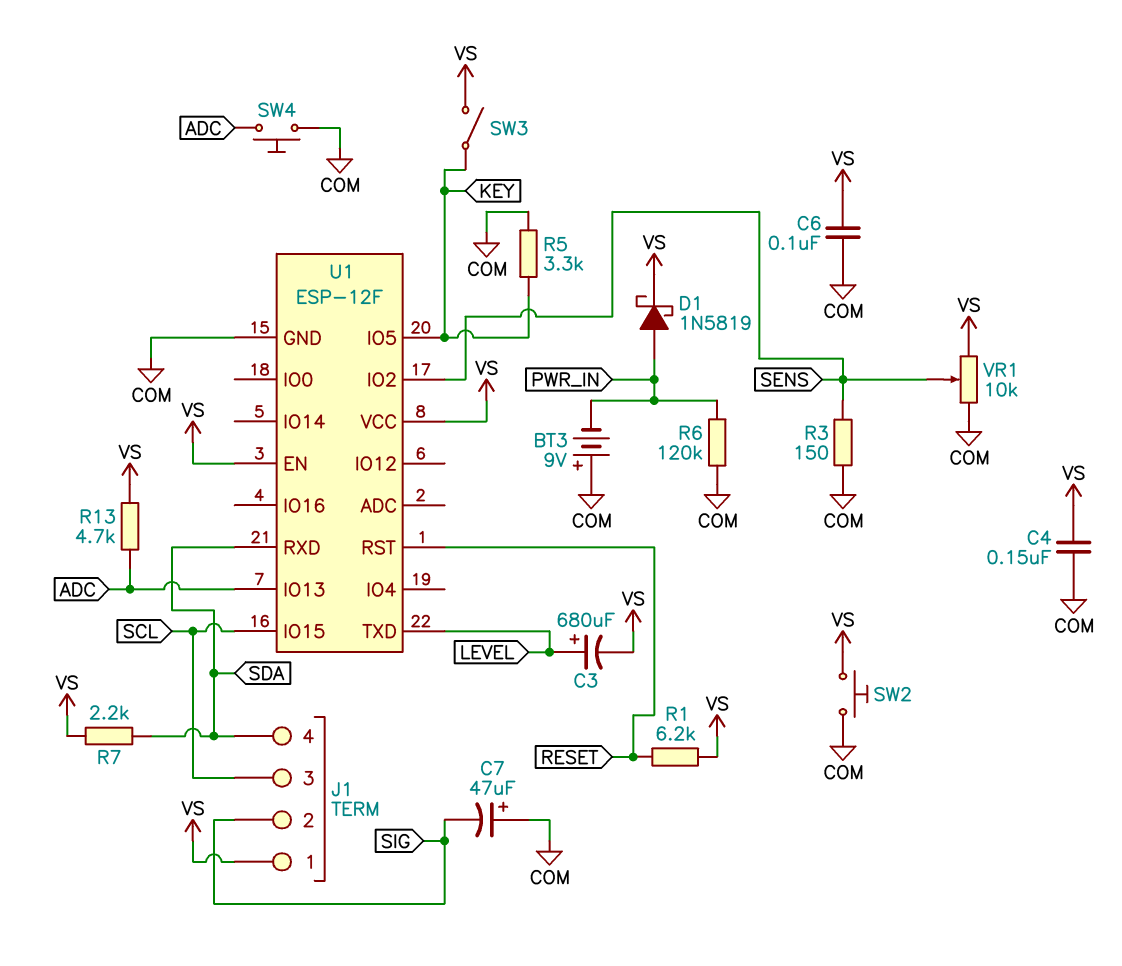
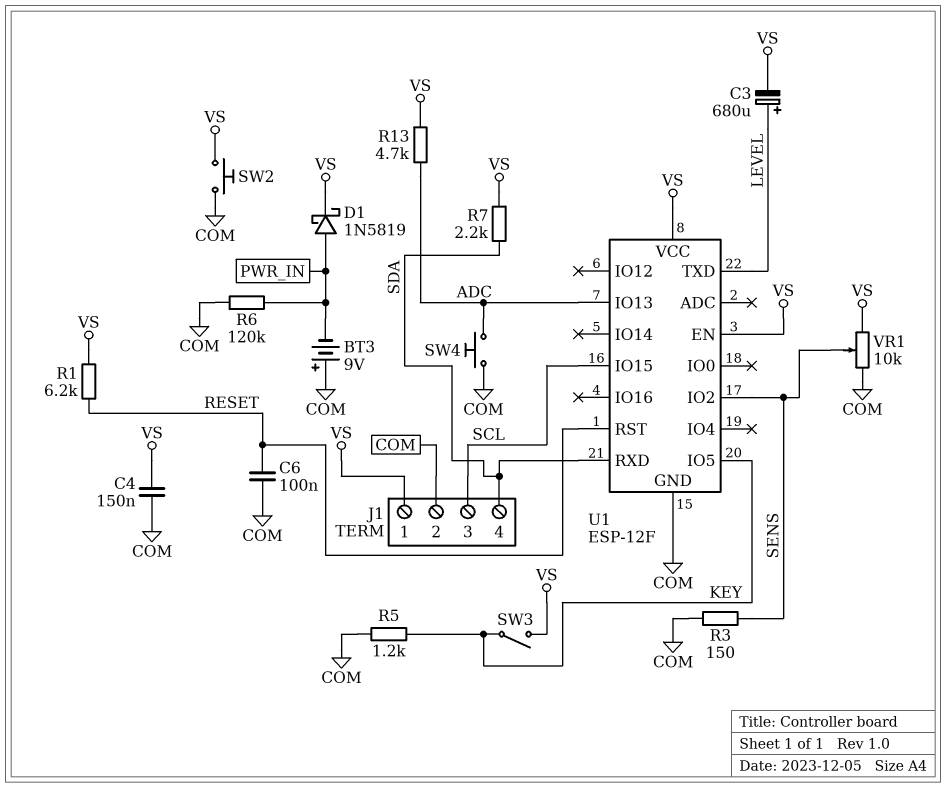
C6: 100nF (COM, VS) -> 100nF (COM, RESET)
C7: 47uF (plus COM, minus SIG) -> none
J1 pin 2: SIG -> COM
R5: 3.3k (COM, KEY) -> 1.2k (COM, KEY)

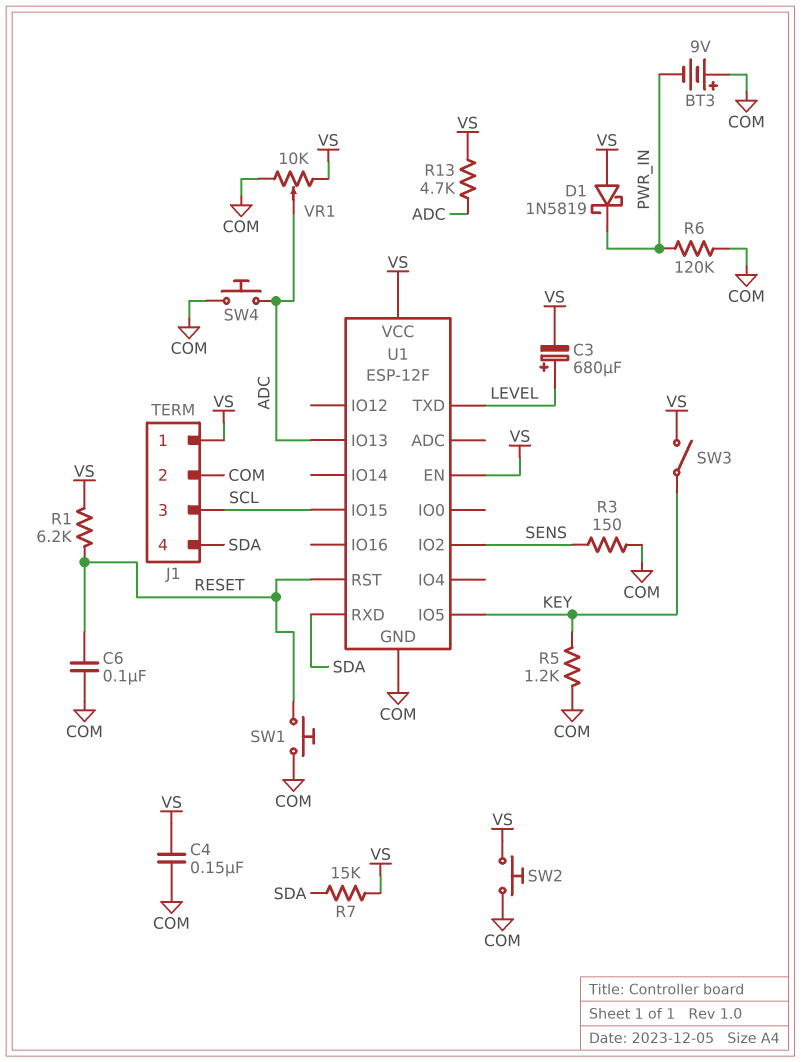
D1: schottky 1N5819 (A PWR_IN, K VS) -> schottky 1N5819 (A VS, K PWR_IN)
R7: 2.2k (SDA, VS) -> 15k (SDA, VS)
SW1: none -> button (COM, RESET)
VR1: 10k (COM, VS, wiper SENS) -> 10k (COM, VS, wiper ADC)

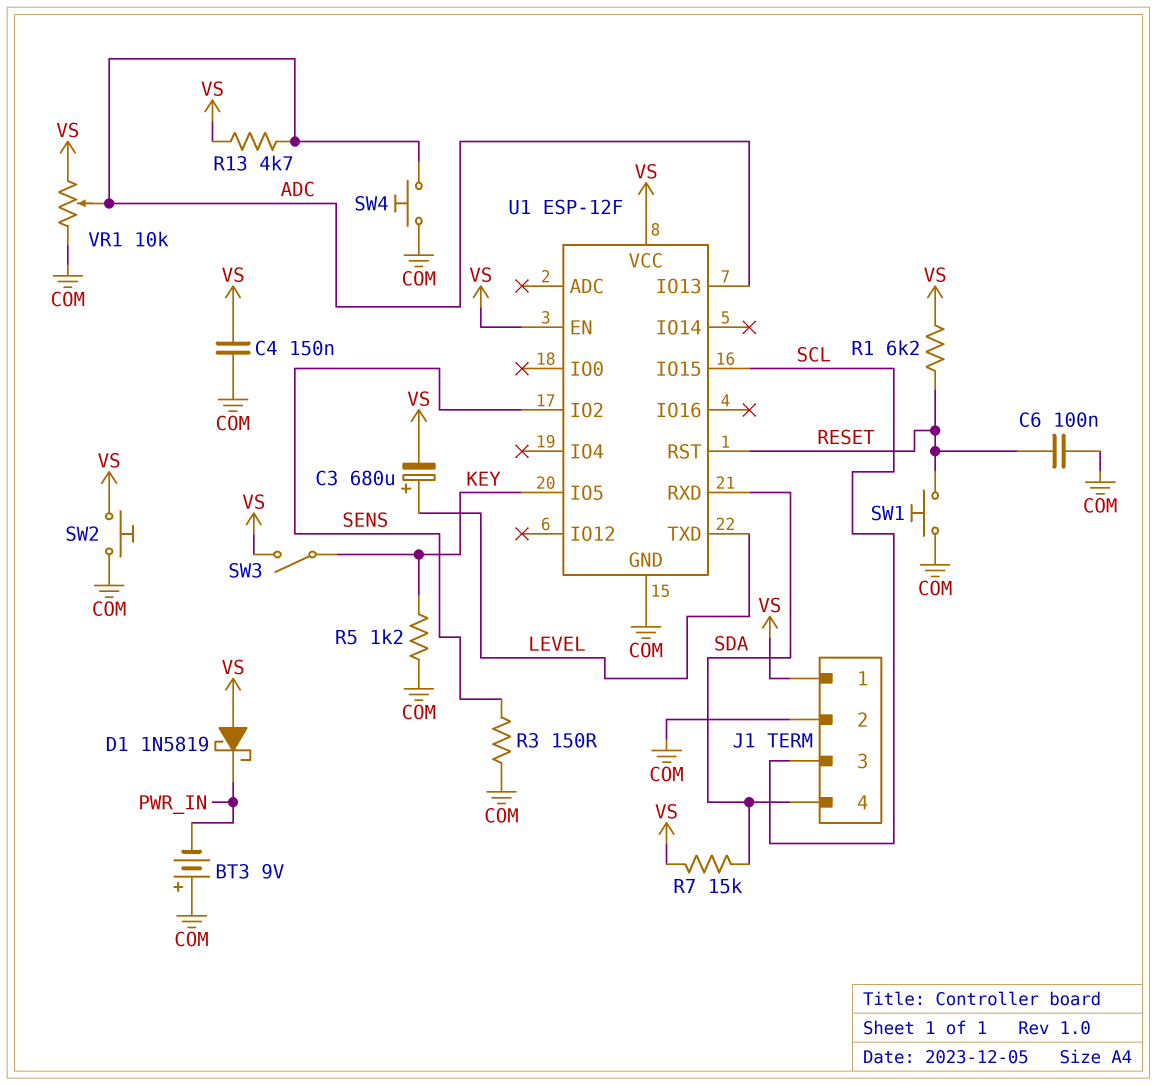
R6: 120k (COM, PWR_IN) -> none

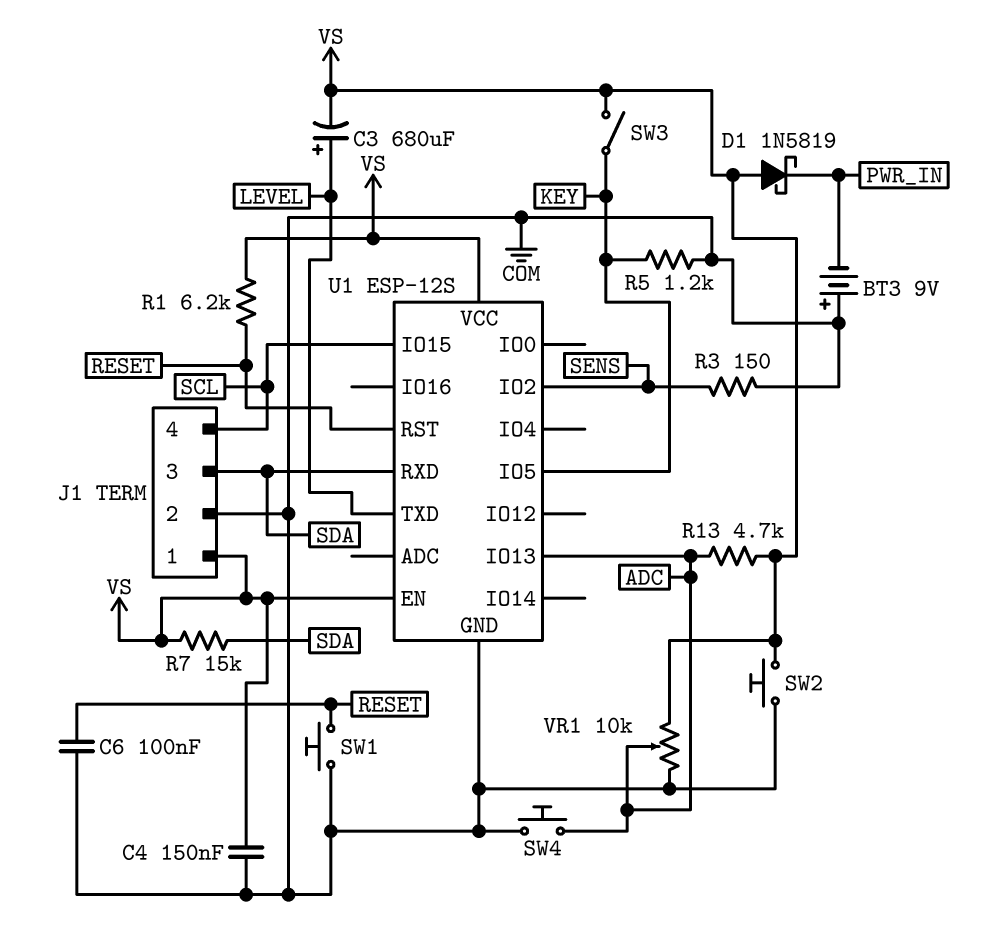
J1 pin 3: SCL -> SDA
J1 pin 4: SDA -> SCL
U1: ESP-12F -> ESP-12S

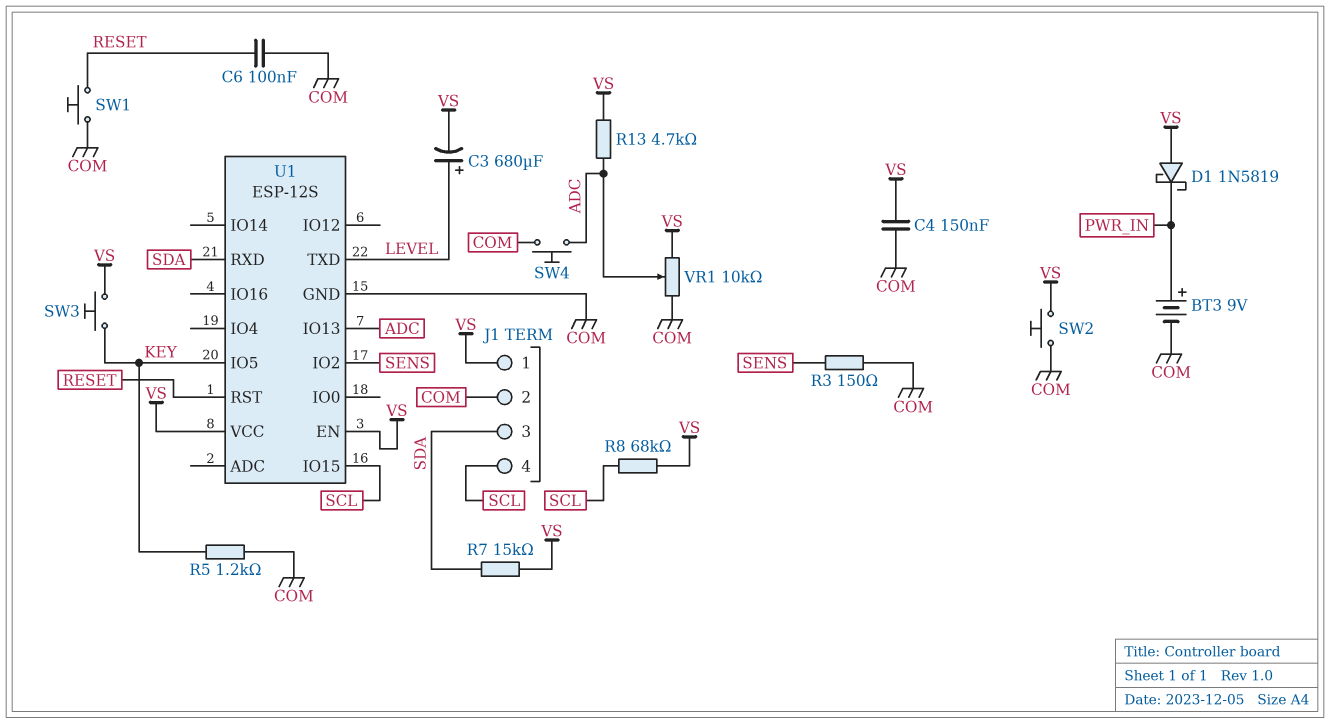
BT3: 9V (plus COM, minus PWR_IN) -> 9V (plus PWR_IN, minus COM)
R1: 6.2k (RESET, VS) -> none
R8: none -> 68k (SCL, VS)
SW3: switch (KEY, VS) -> button (KEY, VS)

